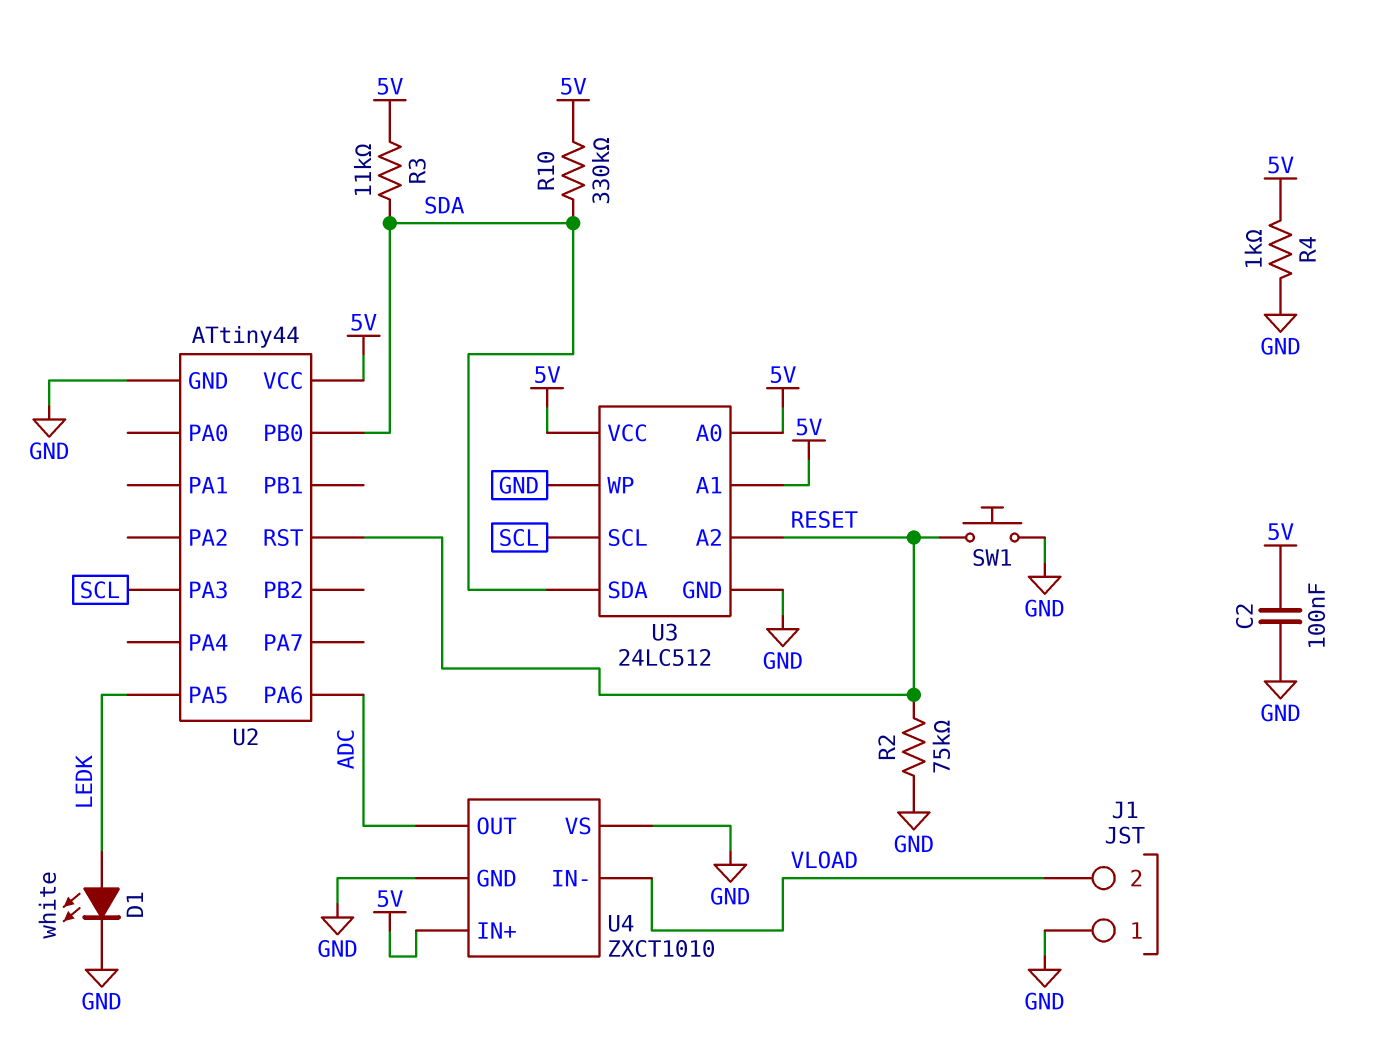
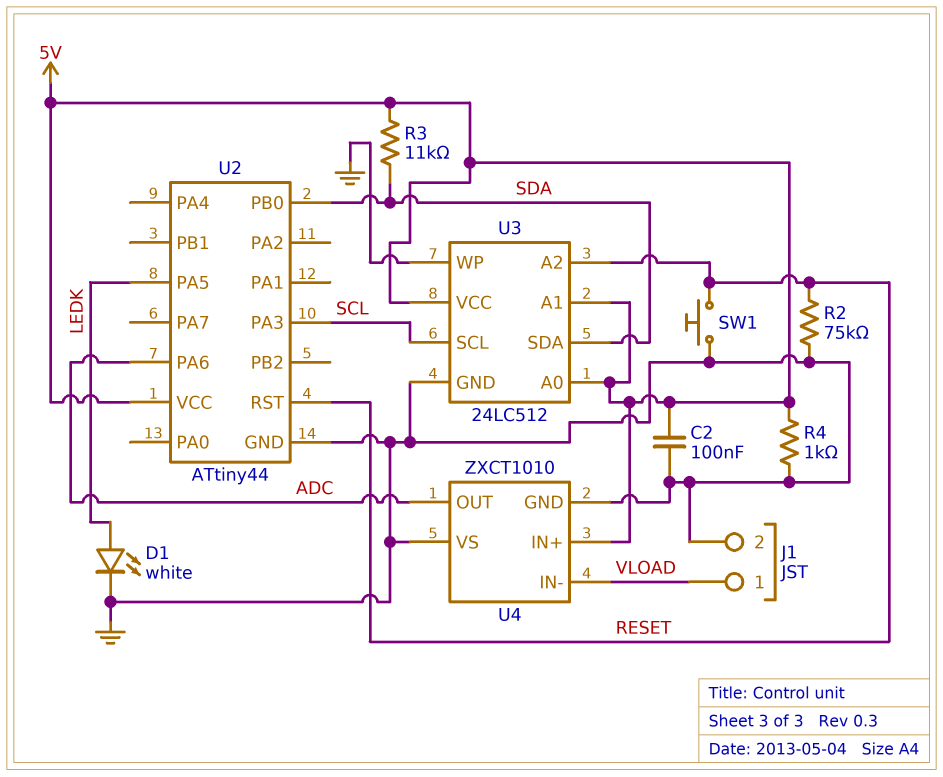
J1 pin 1: GND -> VLOAD
J1 pin 2: VLOAD -> GND
R10: 330k (5V, SDA) -> none

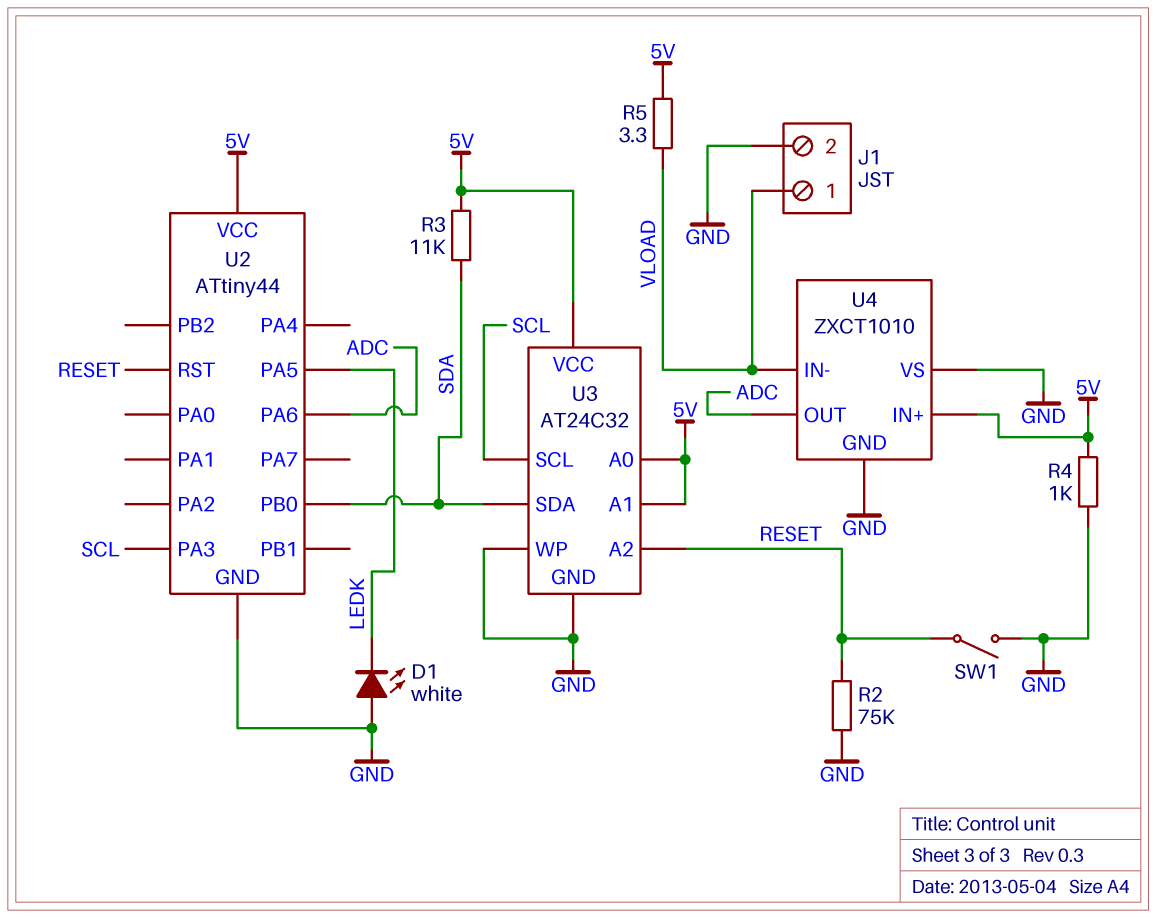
C2: 100nF (5V, GND) -> none
D1: LED white (A LEDK, K GND) -> LED white (A GND, K LEDK)
R5: none -> 3.3 (5V, VLOAD)
SW1: button (GND, RESET) -> switch (GND, RESET)
U3: 24LC512 -> AT24C32

